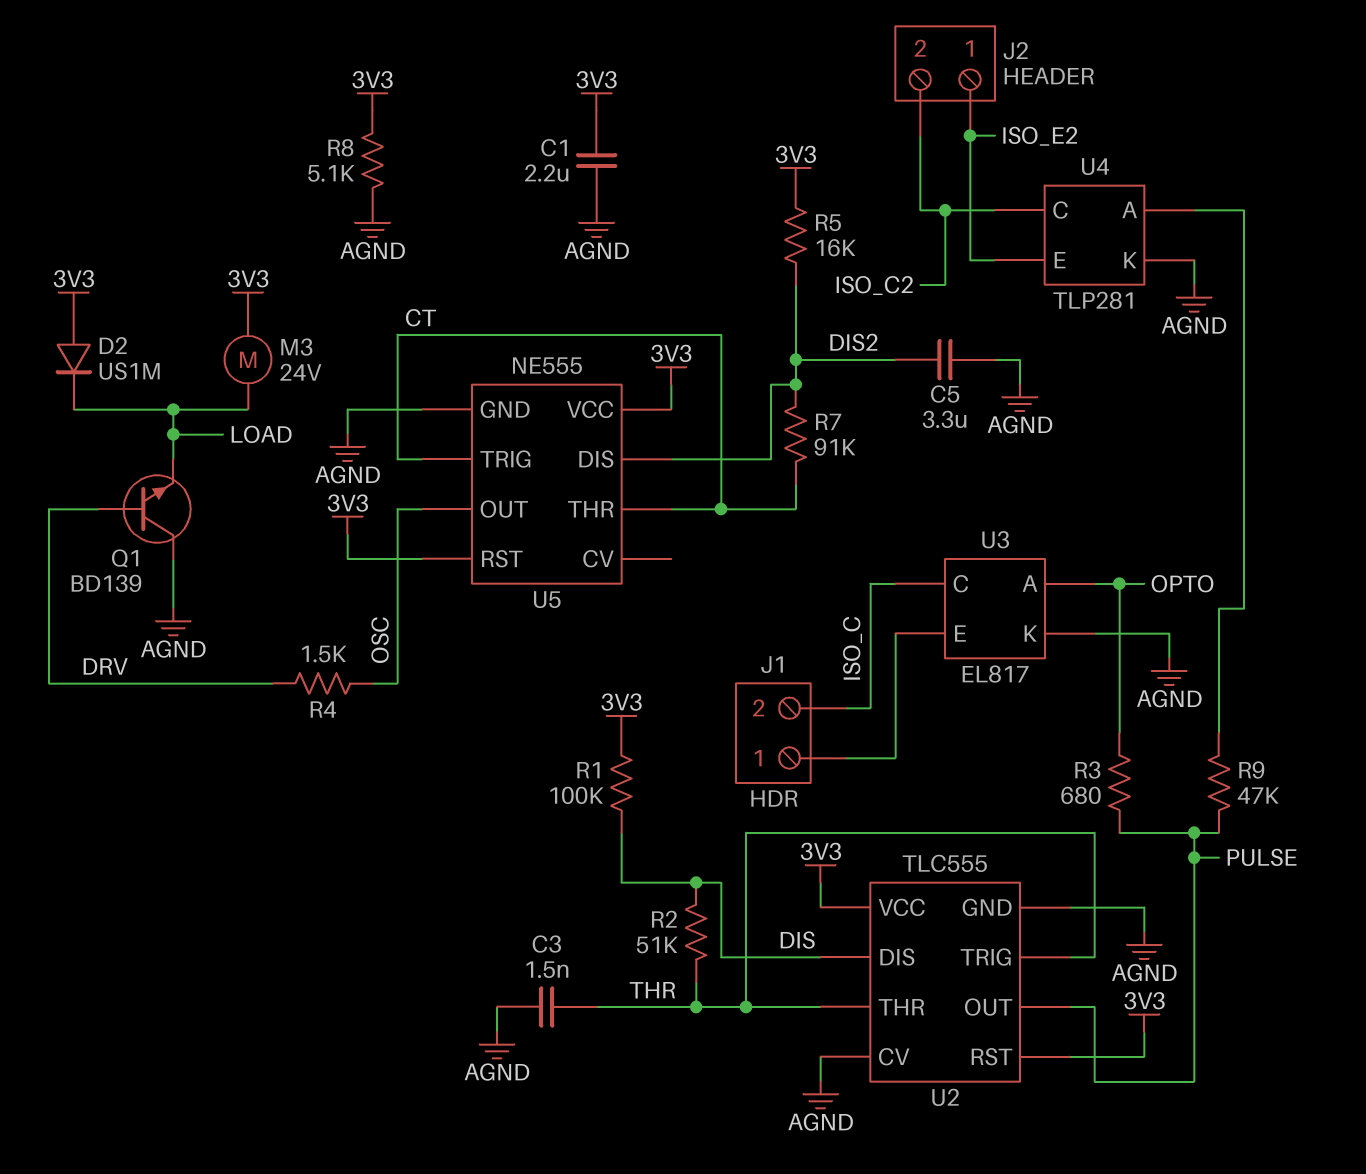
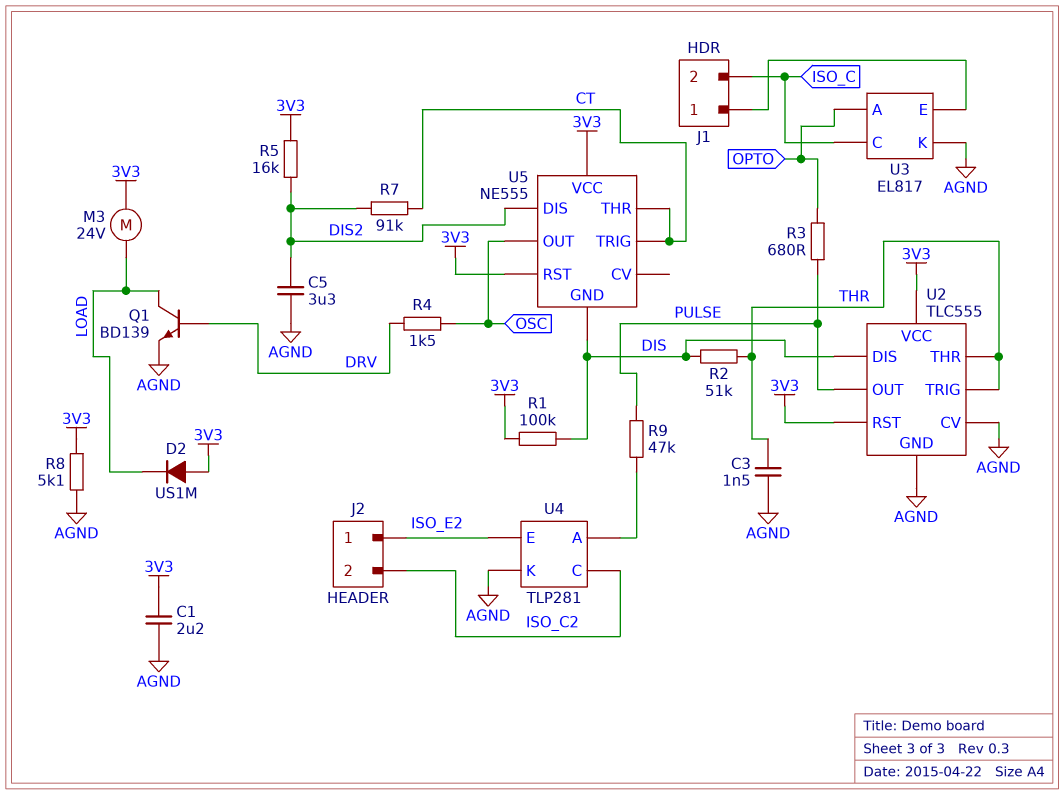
Q1: NPN BD139 (B DRV, C AGND, E LOAD) -> NPN BD139 (B DRV, C LOAD, E AGND)
U5 pin GND: AGND -> DIS

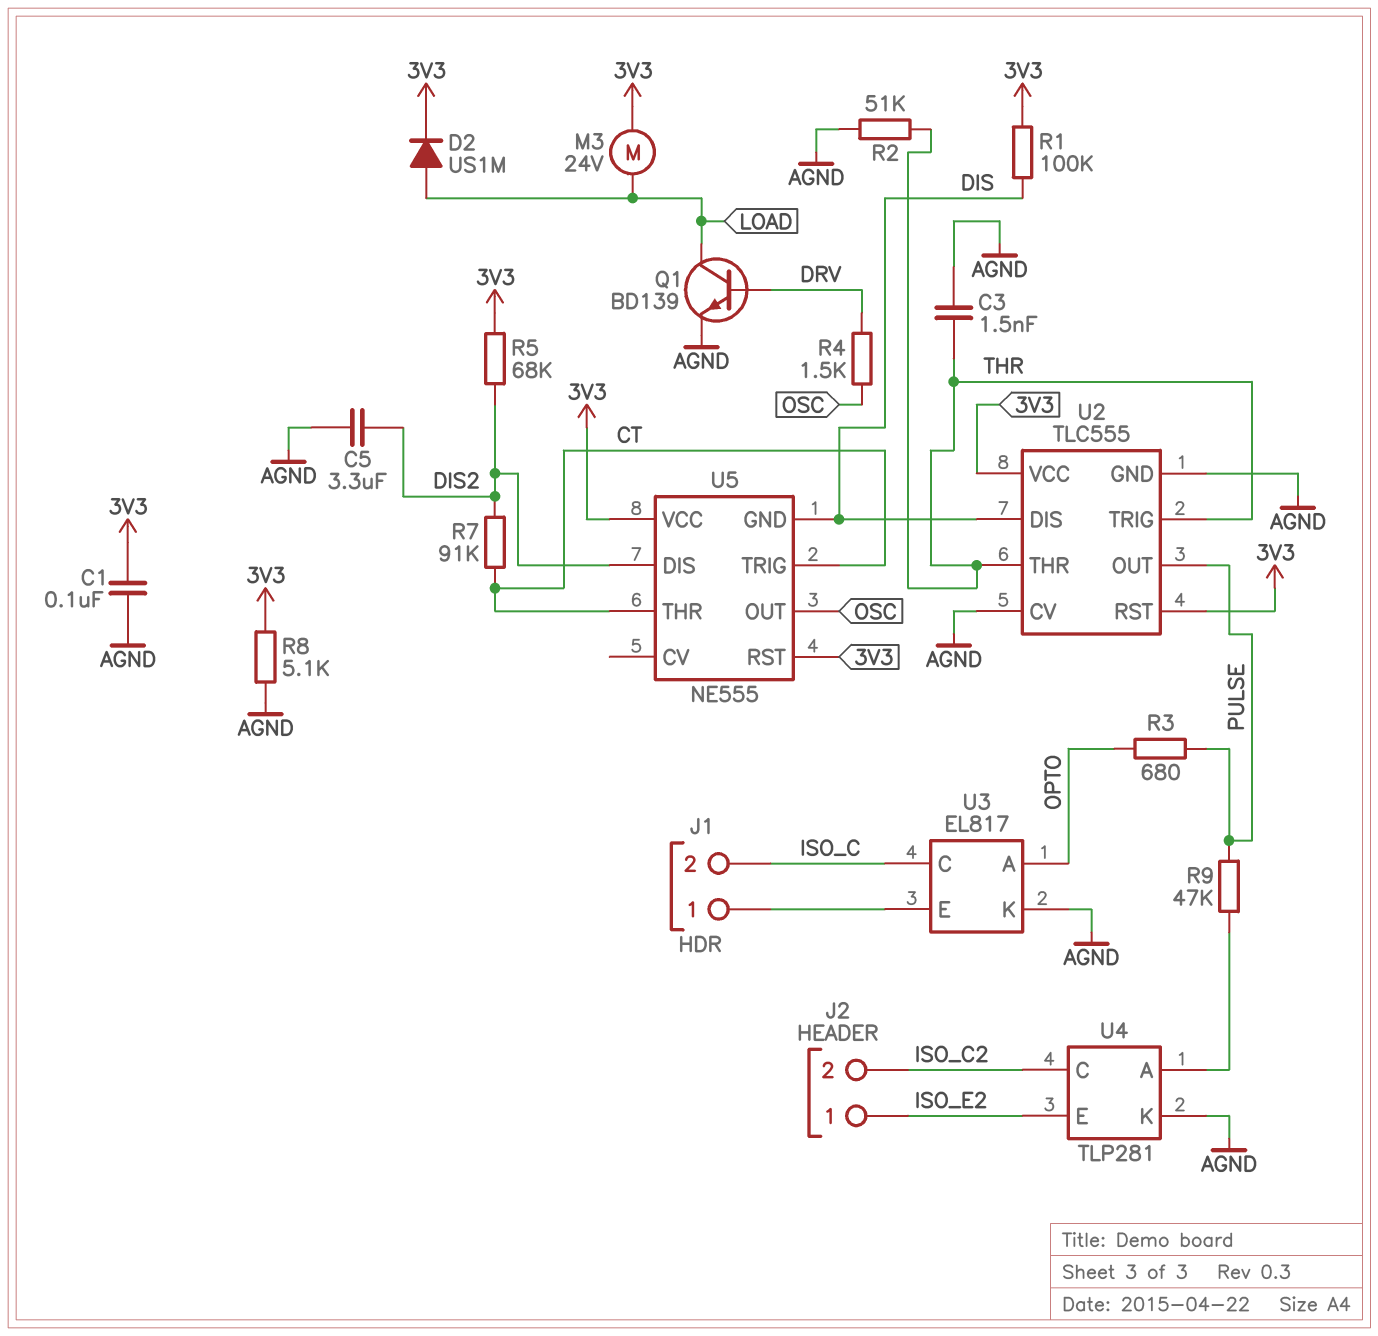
C1: 2.2uF (3V3, AGND) -> 100nF (3V3, AGND)
D2: diode US1M (A 3V3, K LOAD) -> diode US1M (A LOAD, K 3V3)
R2: 51k (DIS, THR) -> 51k (AGND, THR)
R5: 16k (3V3, DIS2) -> 68k (3V3, DIS2)

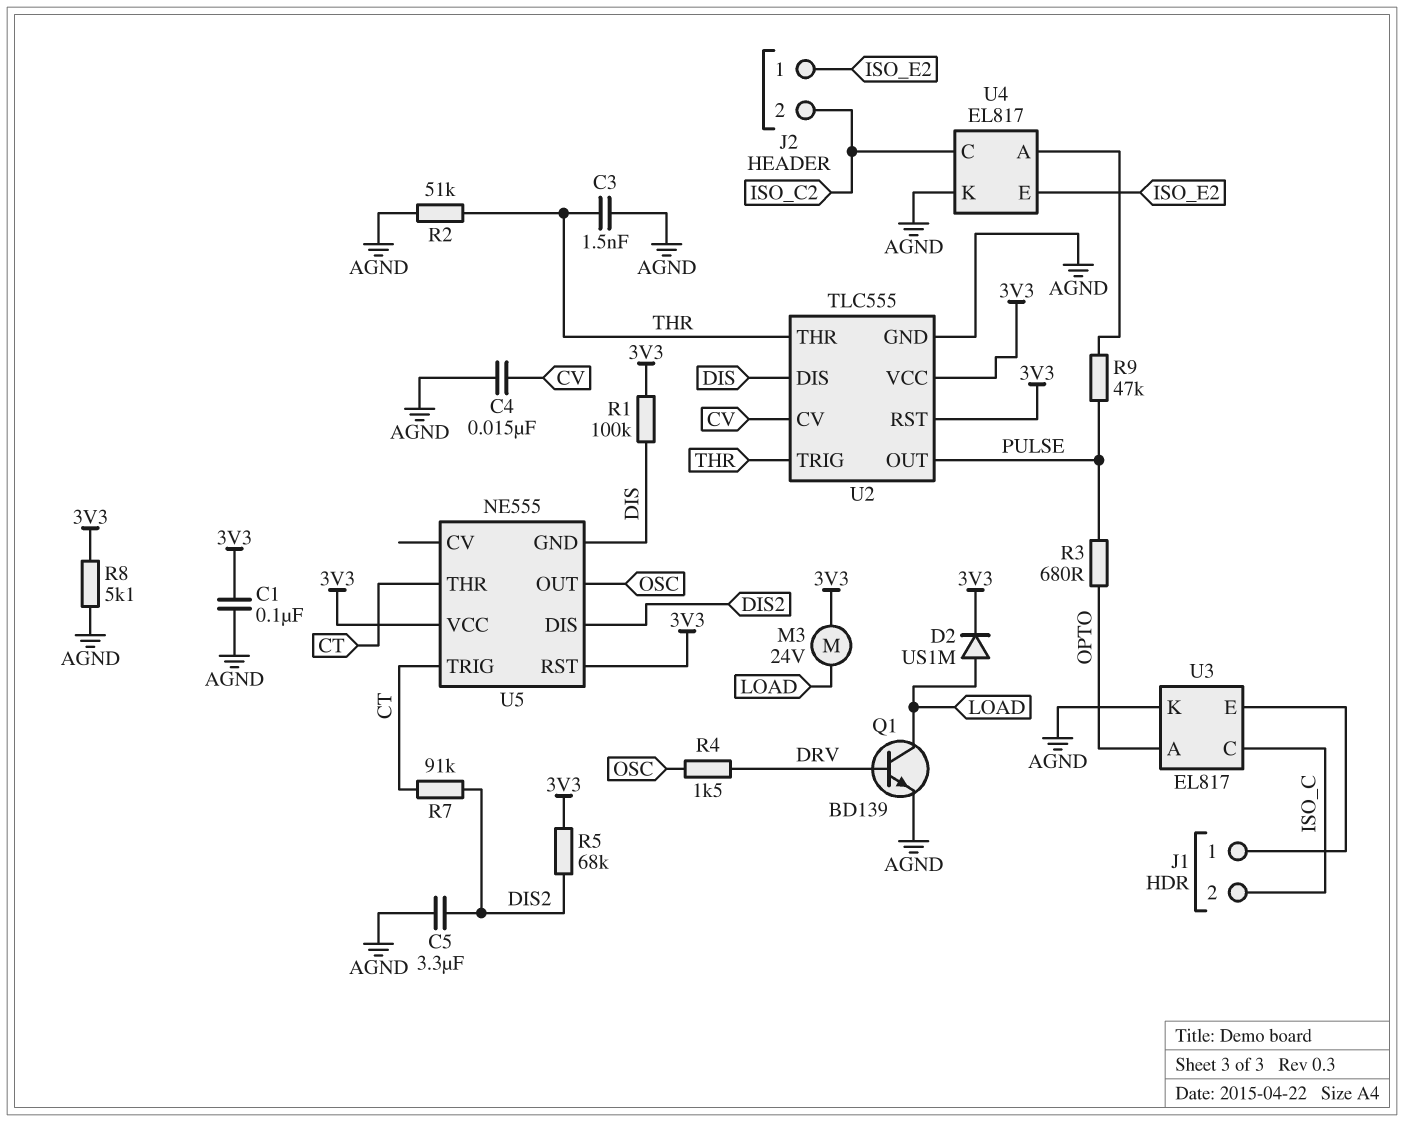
C4: none -> 15nF (AGND, CV)
U2 pin CV: AGND -> CV
U4: TLP281 -> EL817

